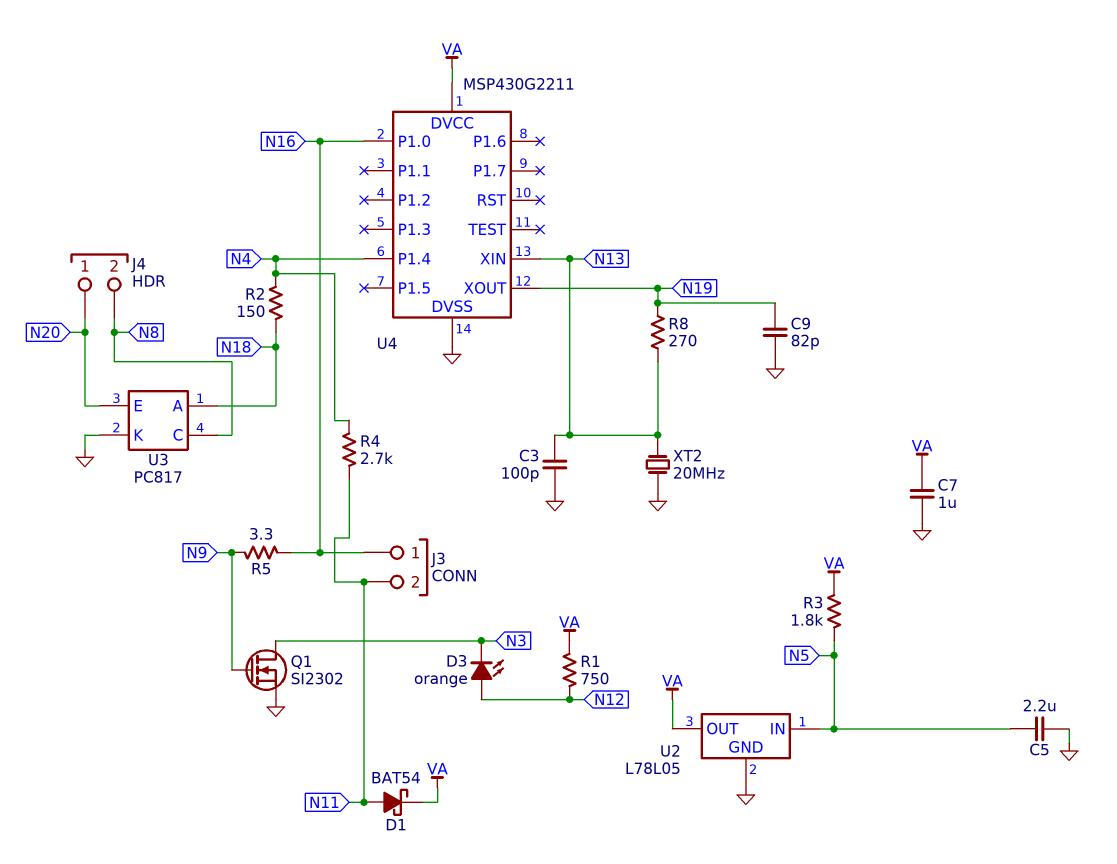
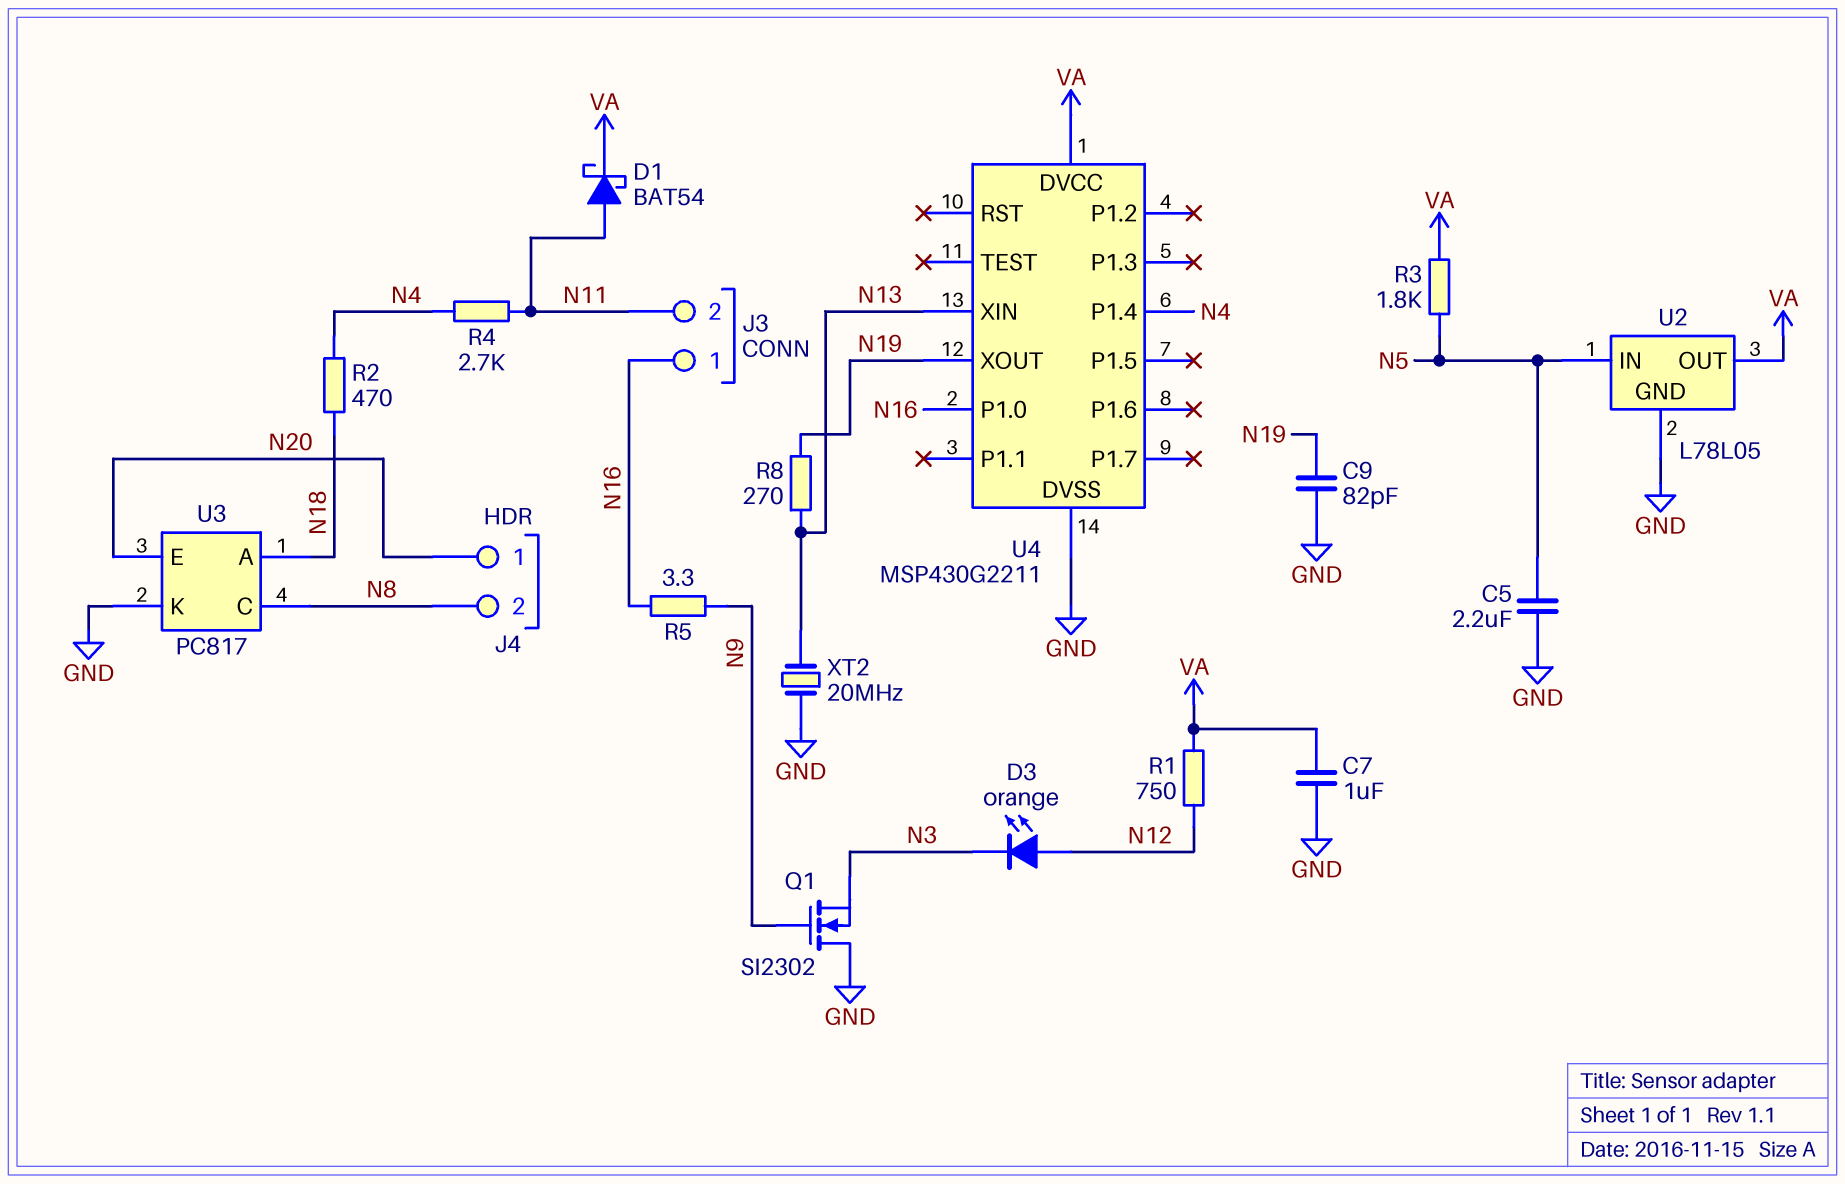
C3: 100pF (GND, N13) -> none
Q1: NMOS SI2302 (G N9, D N3, S GND) -> NMOS SI2302 (G N9, D GND, S N3)
R2: 150 (N4, N18) -> 470 (N4, N18)

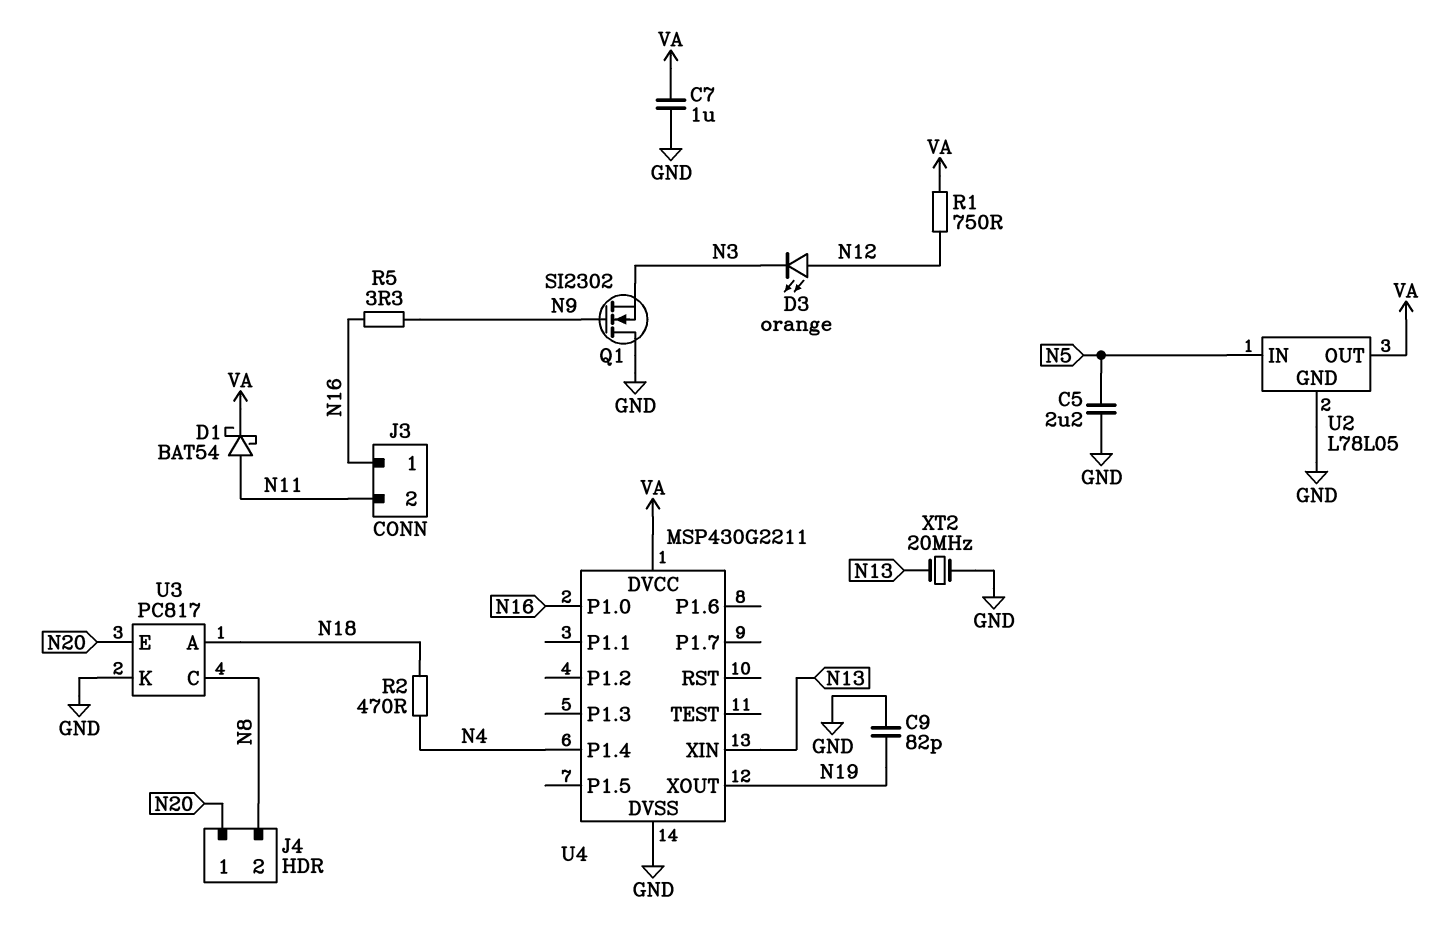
R3: 1.8k (N5, VA) -> none
R4: 2.7k (N4, N11) -> none
R8: 270 (N13, N19) -> none

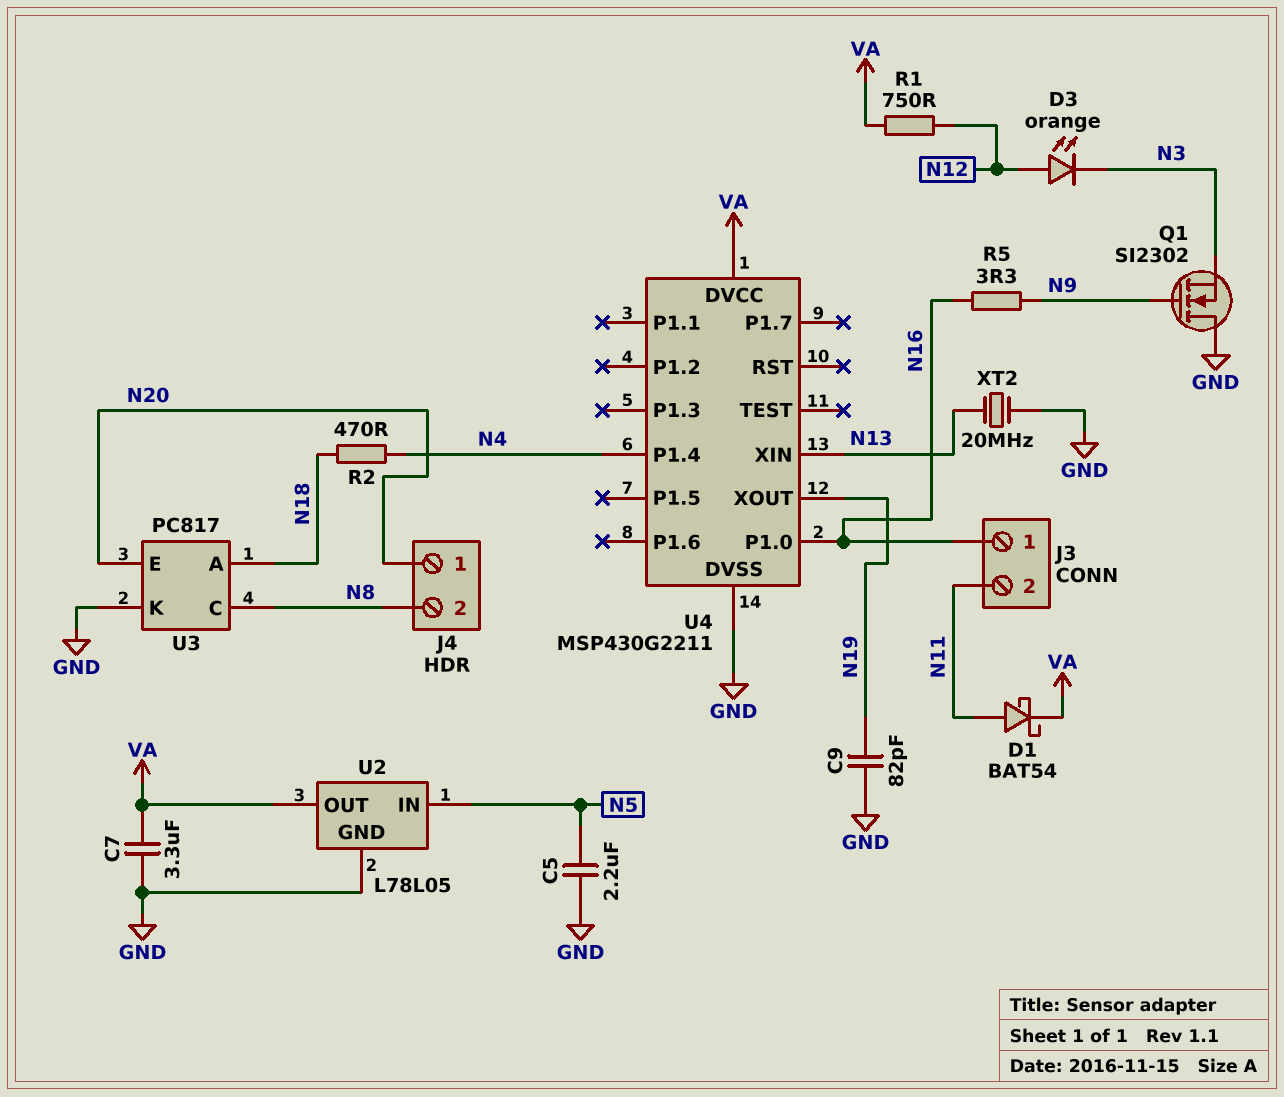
C7: 1uF (GND, VA) -> 3.3uF (GND, VA)

